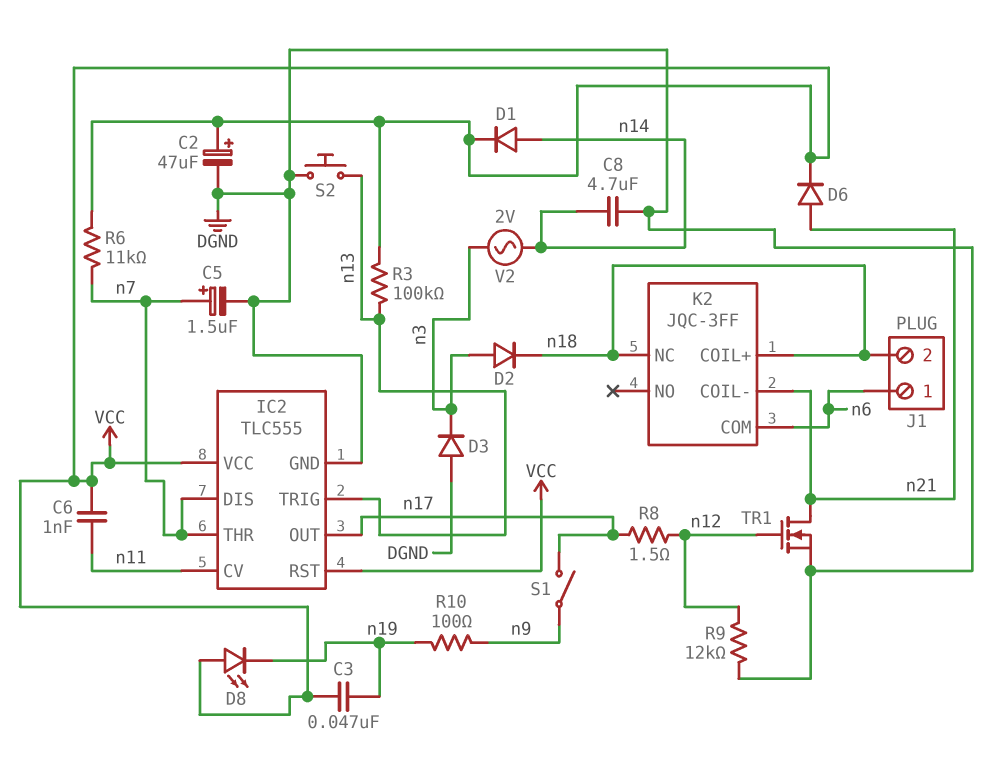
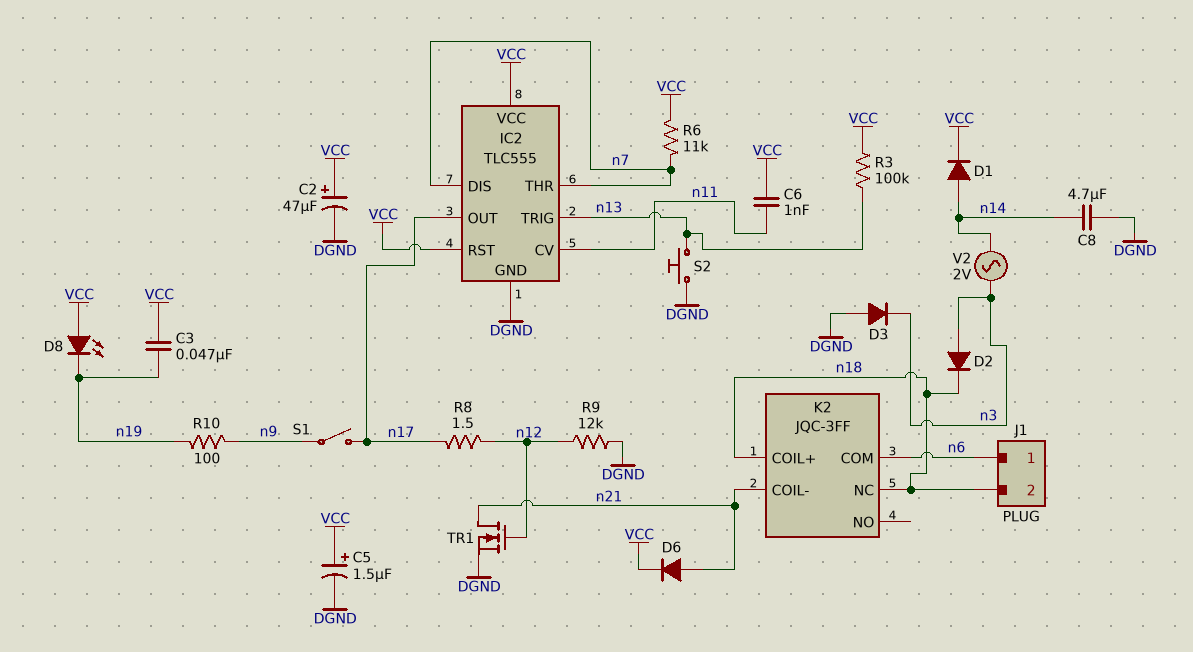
C5: 1.5uF (plus n7, minus DGND) -> 1.5uF (plus VCC, minus DGND)

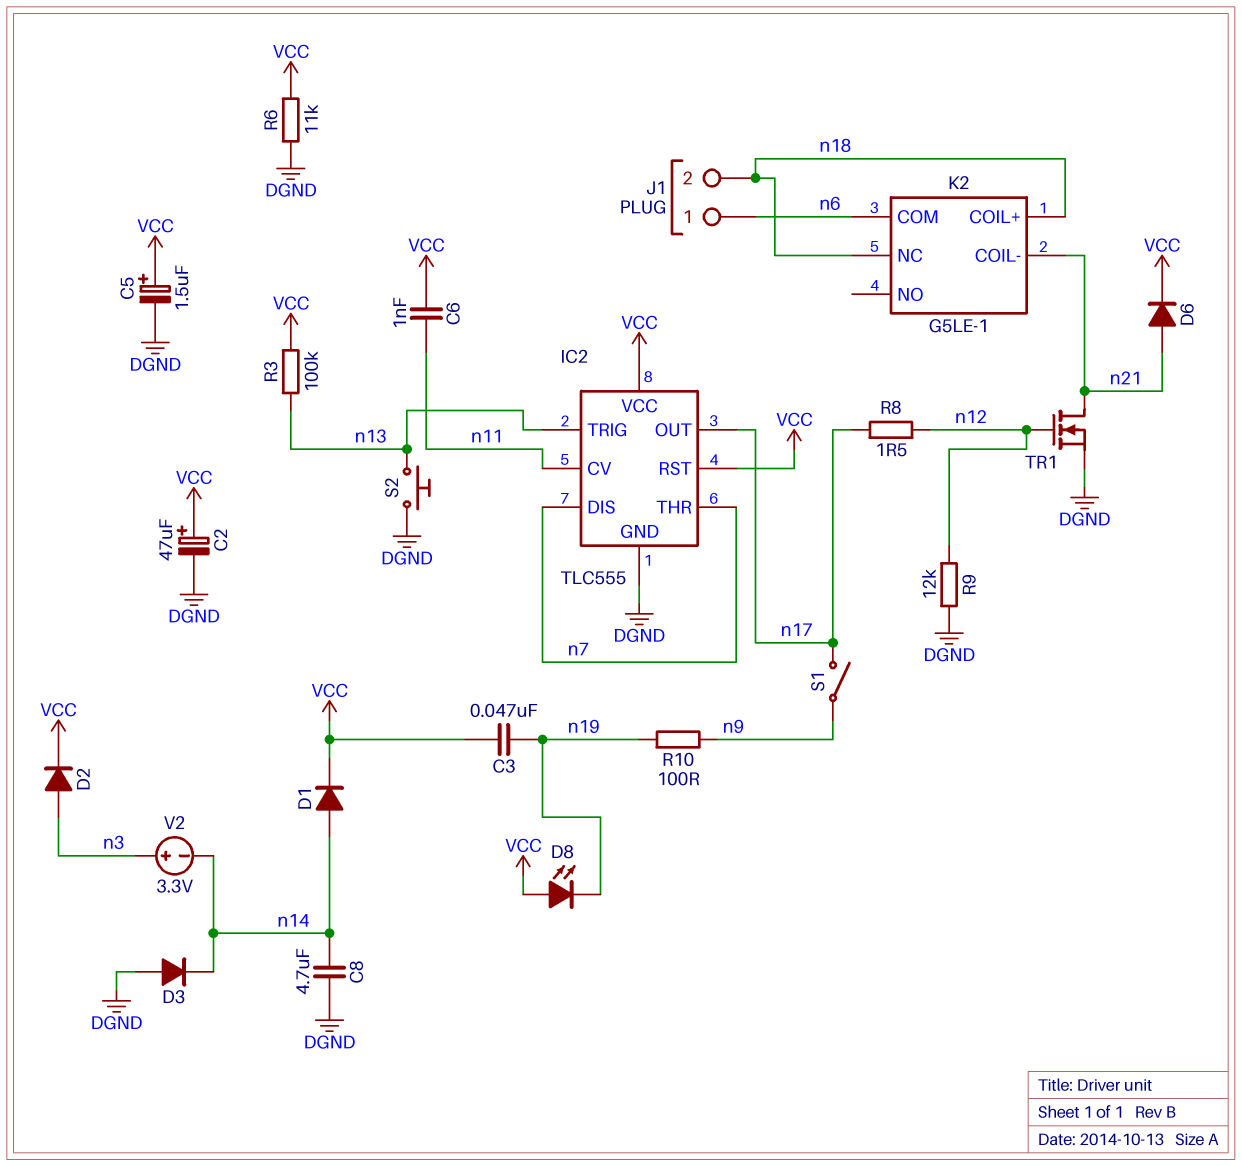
D2: diode (A n3, K n18) -> diode (A n3, K VCC)
D3: diode (A DGND, K n3) -> diode (A DGND, K n14)
K2: JQC-3FF -> G5LE-1
R6: 11k (VCC, n7) -> 11k (DGND, VCC)
V2: AC 2V (n3, n14) -> 3.3V (plus n3, minus n14)

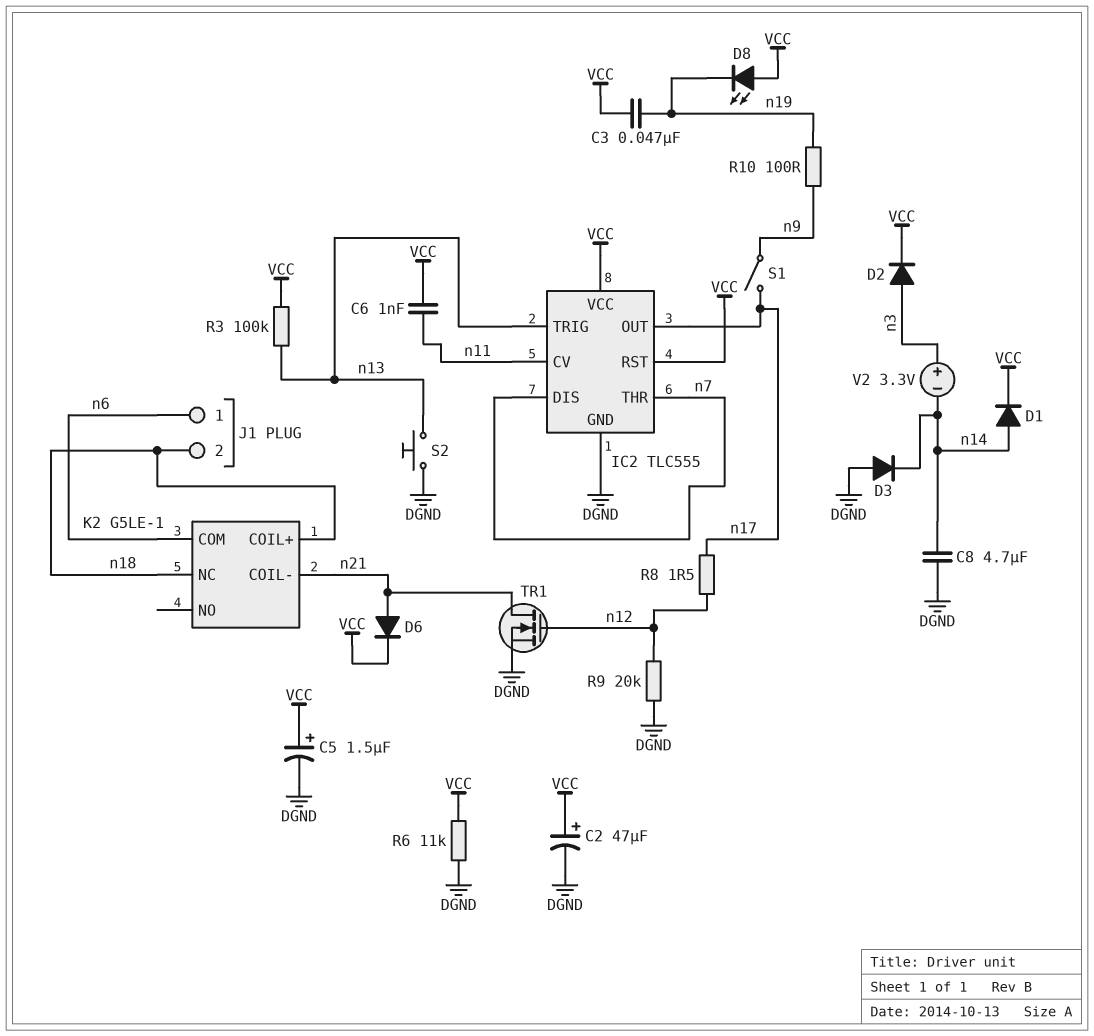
R9: 12k (DGND, n12) -> 20k (DGND, n12)

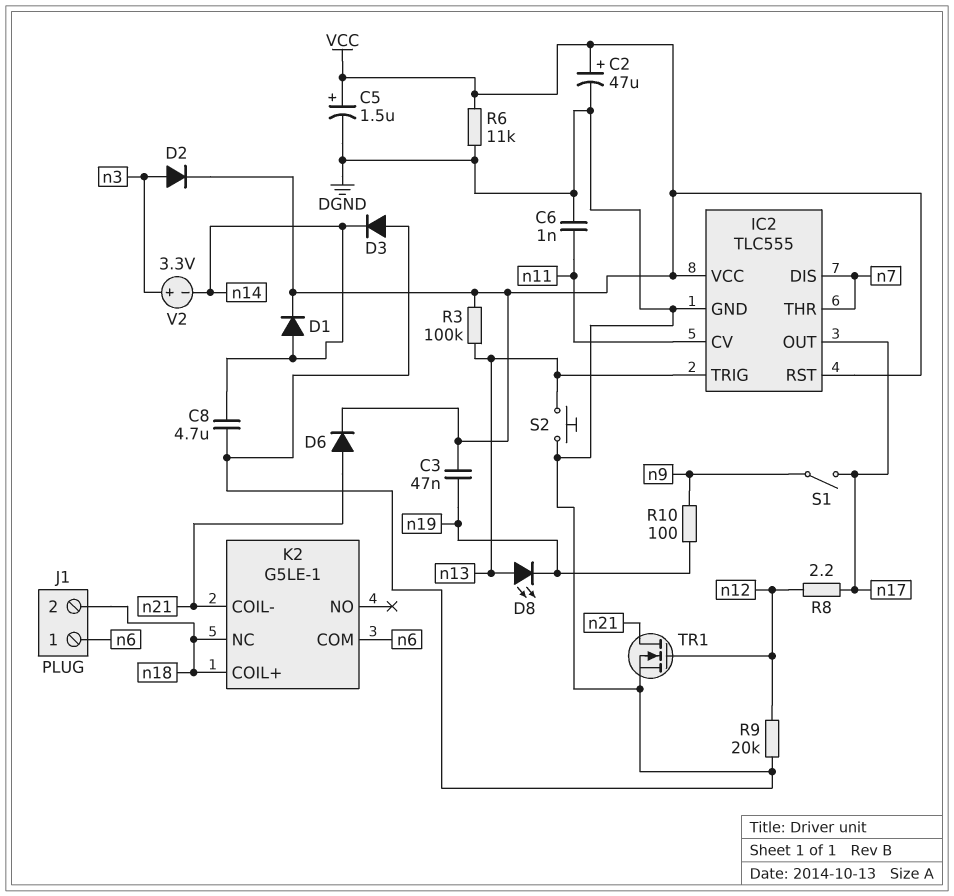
C6: 1nF (VCC, n11) -> 1nF (DGND, n11)
D8: LED (A VCC, K n19) -> LED (A n13, K n19)
R8: 1.5 (n12, n17) -> 2.2 (n12, n17)

